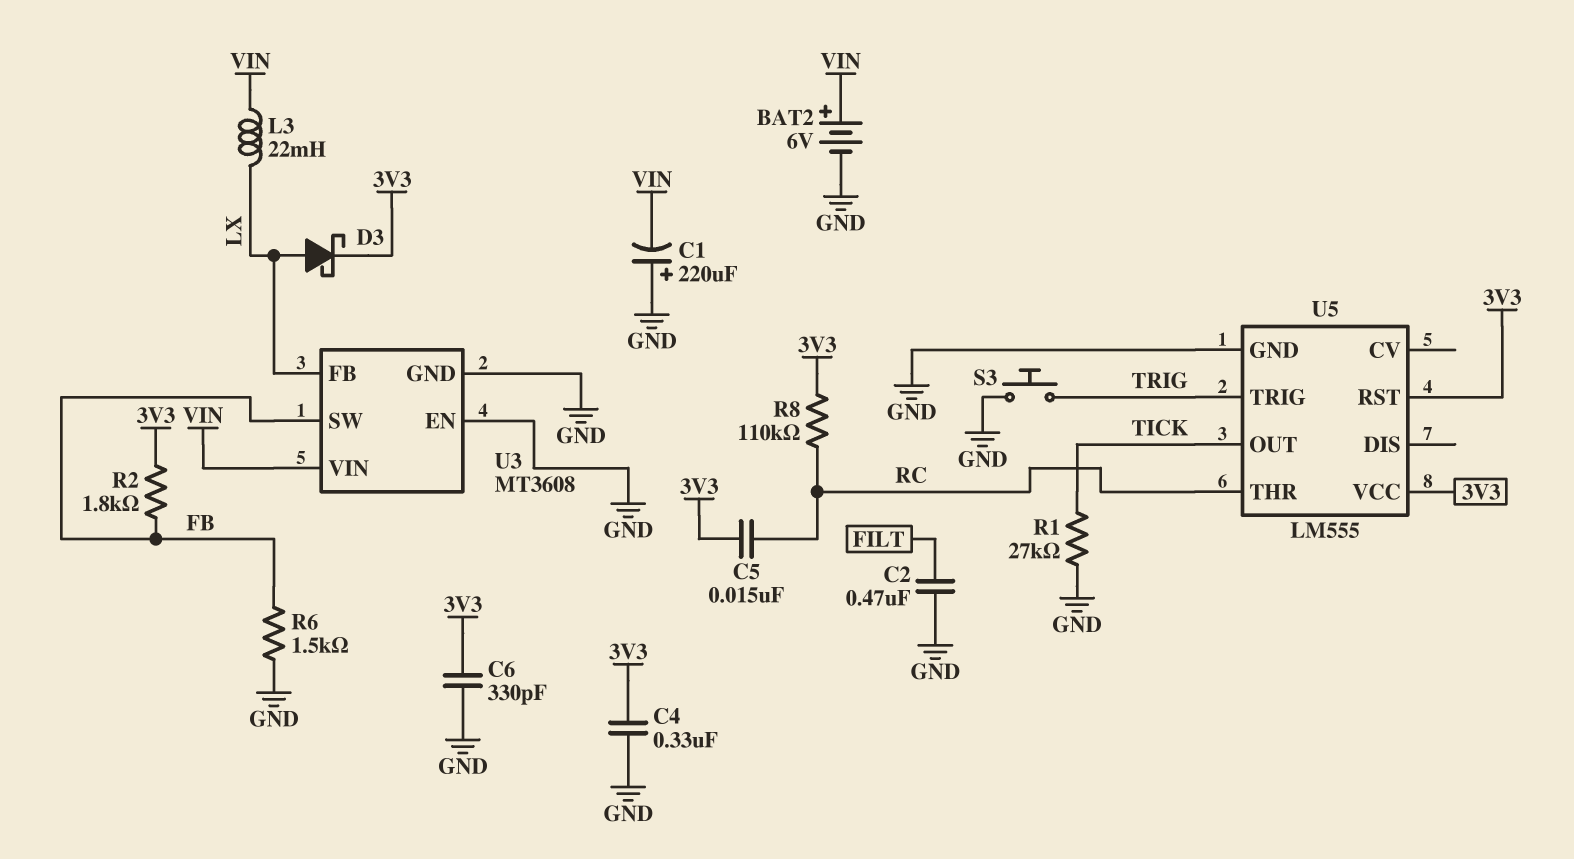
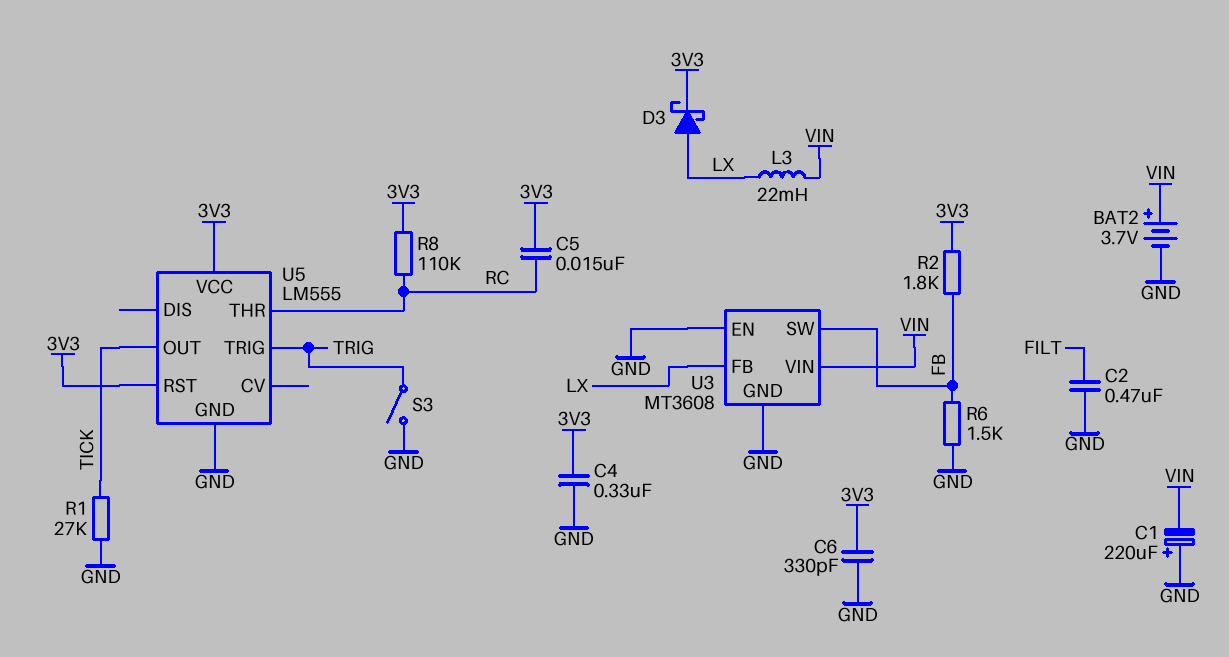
BAT2: 6V (plus VIN, minus GND) -> 3.7V (plus VIN, minus GND)
S3: button (GND, TRIG) -> switch (GND, TRIG)

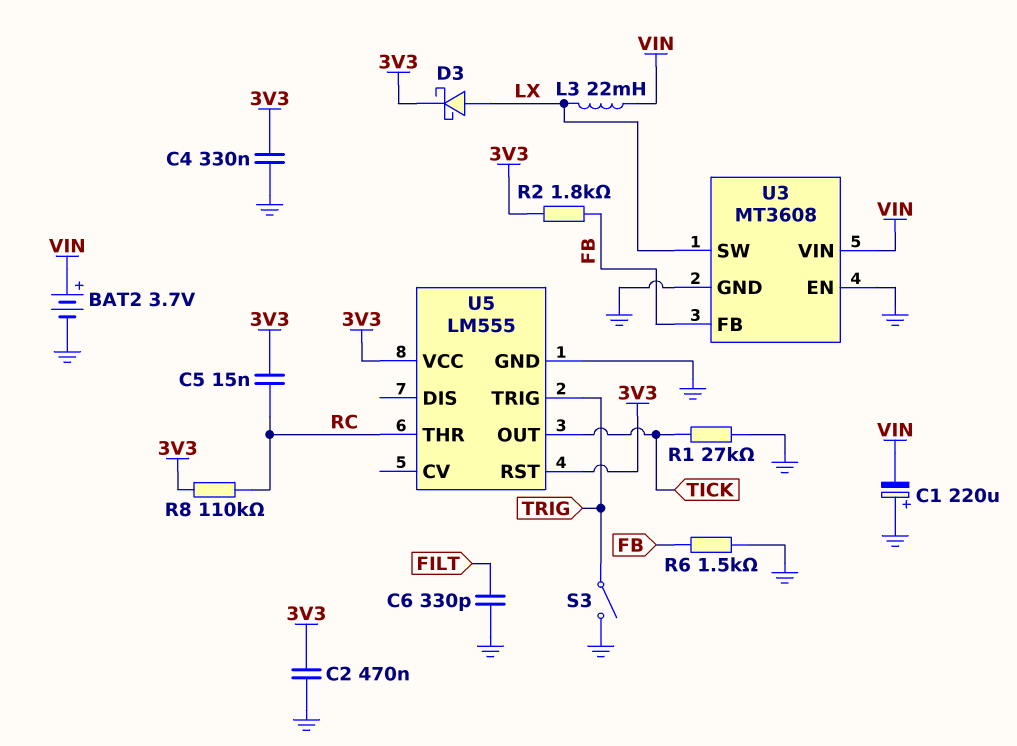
C2: 470nF (FILT, GND) -> 470nF (3V3, GND)
C6: 330pF (3V3, GND) -> 330pF (FILT, GND)
U3 pin FB: LX -> FB
U3 pin SW: FB -> LX

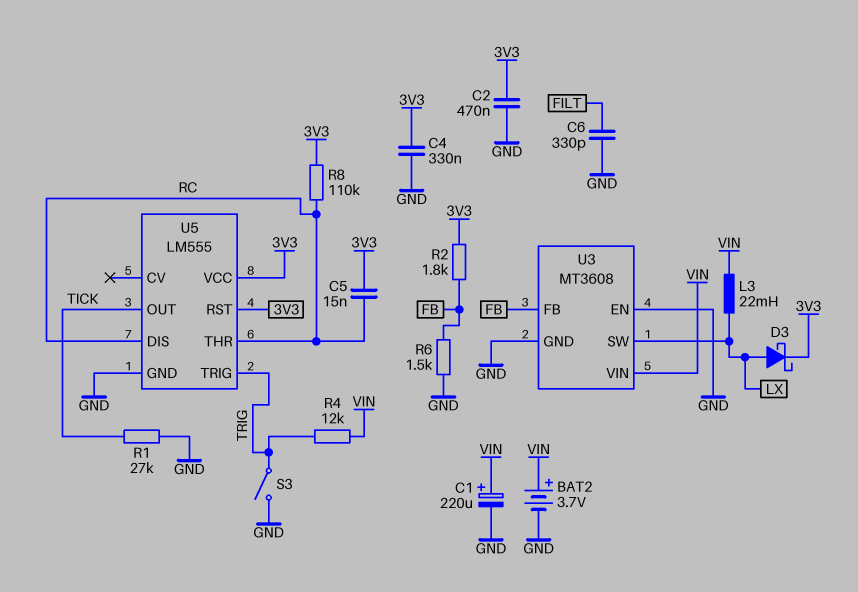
C1: 220uF (plus GND, minus VIN) -> 220uF (plus VIN, minus GND)
R4: none -> 12k (TRIG, VIN)
U5 pin DIS: none -> RC

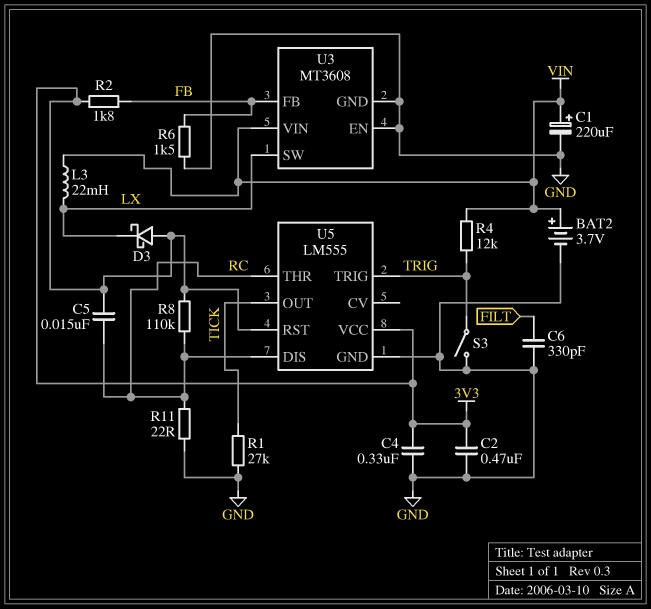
D3: schottky (A LX, K 3V3) -> schottky (A 3V3, K LX)
R11: none -> 22 (GND, RC)

